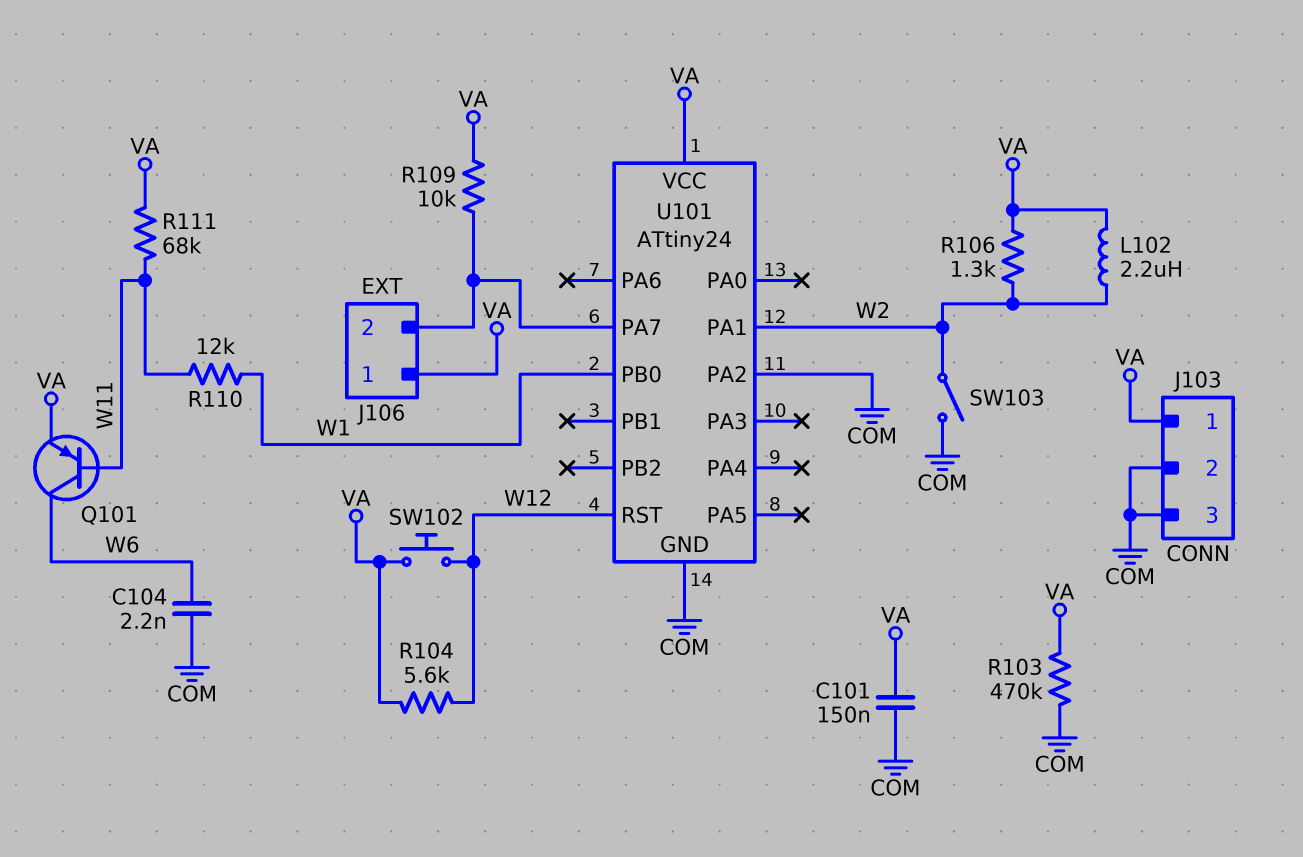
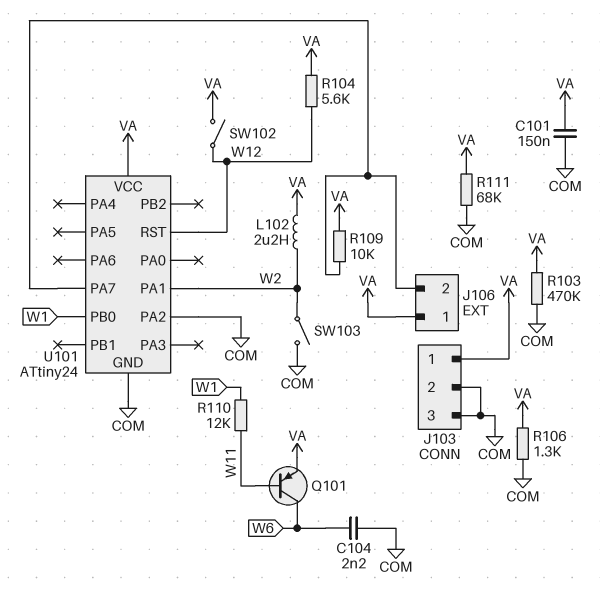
R106: 1.3k (VA, W2) -> 1.3k (COM, VA)
R111: 68k (VA, W11) -> 68k (COM, VA)
SW102: button (VA, W12) -> switch (VA, W12)

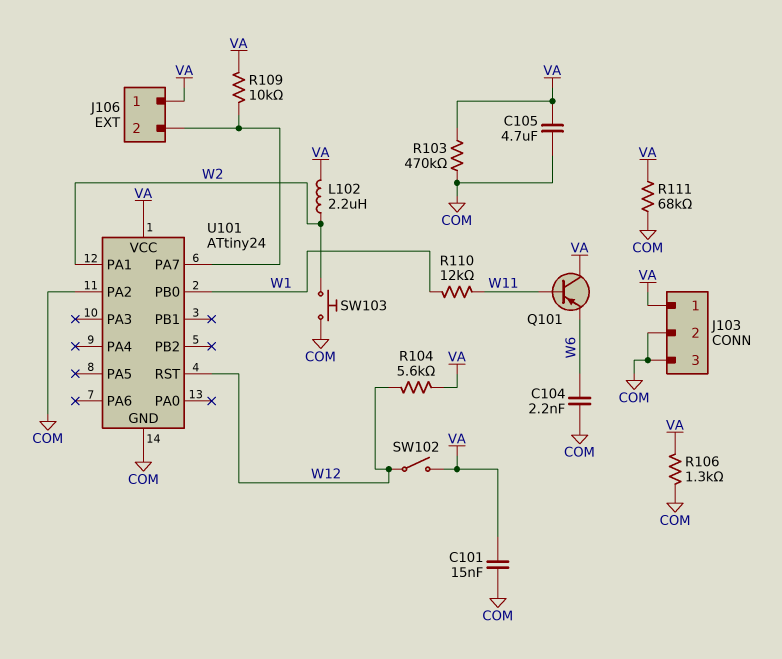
C101: 150nF (COM, VA) -> 15nF (COM, VA)
C105: none -> 4.7uF (COM, VA)
Q101: PNP (B W11, C W6, E VA) -> PNP (B W11, C VA, E W6)
SW103: switch (COM, W2) -> button (COM, W2)

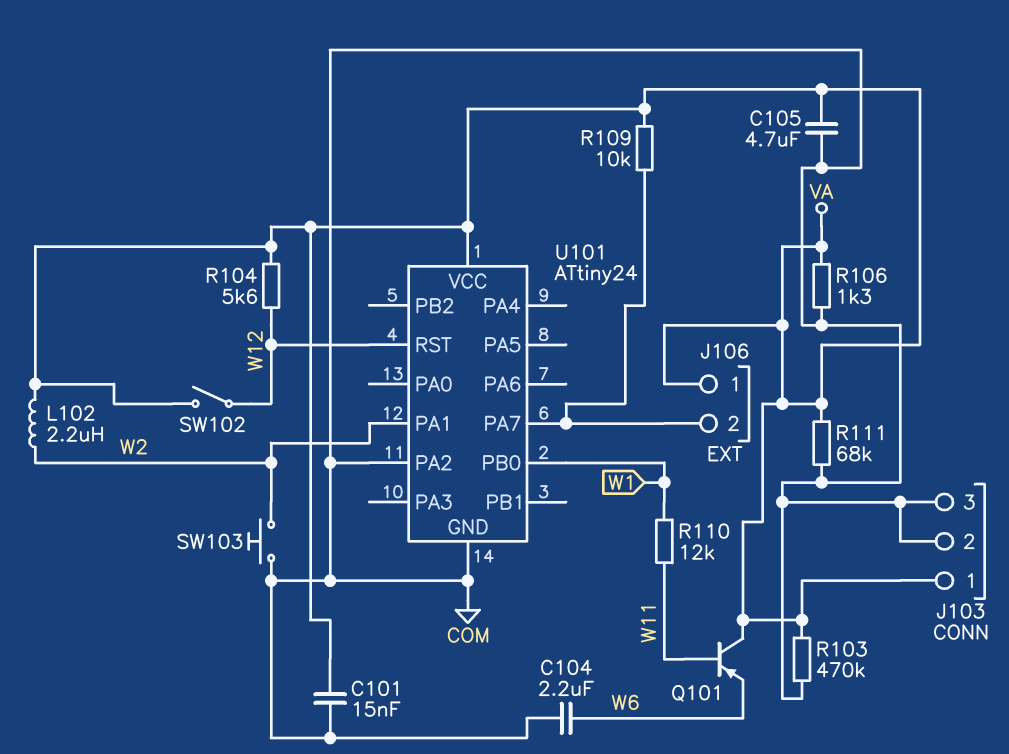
C104: 2.2nF (COM, W6) -> 2.2uF (COM, W6)

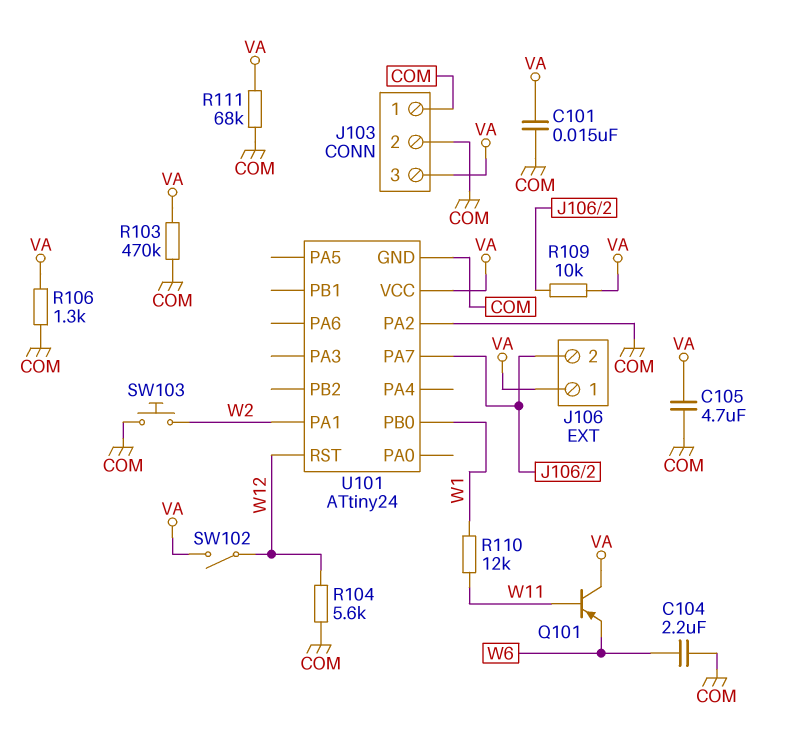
J103 pin 1: VA -> COM
J103 pin 3: COM -> VA
L102: 2.2uH (VA, W2) -> none
R104: 5.6k (VA, W12) -> 5.6k (COM, W12)

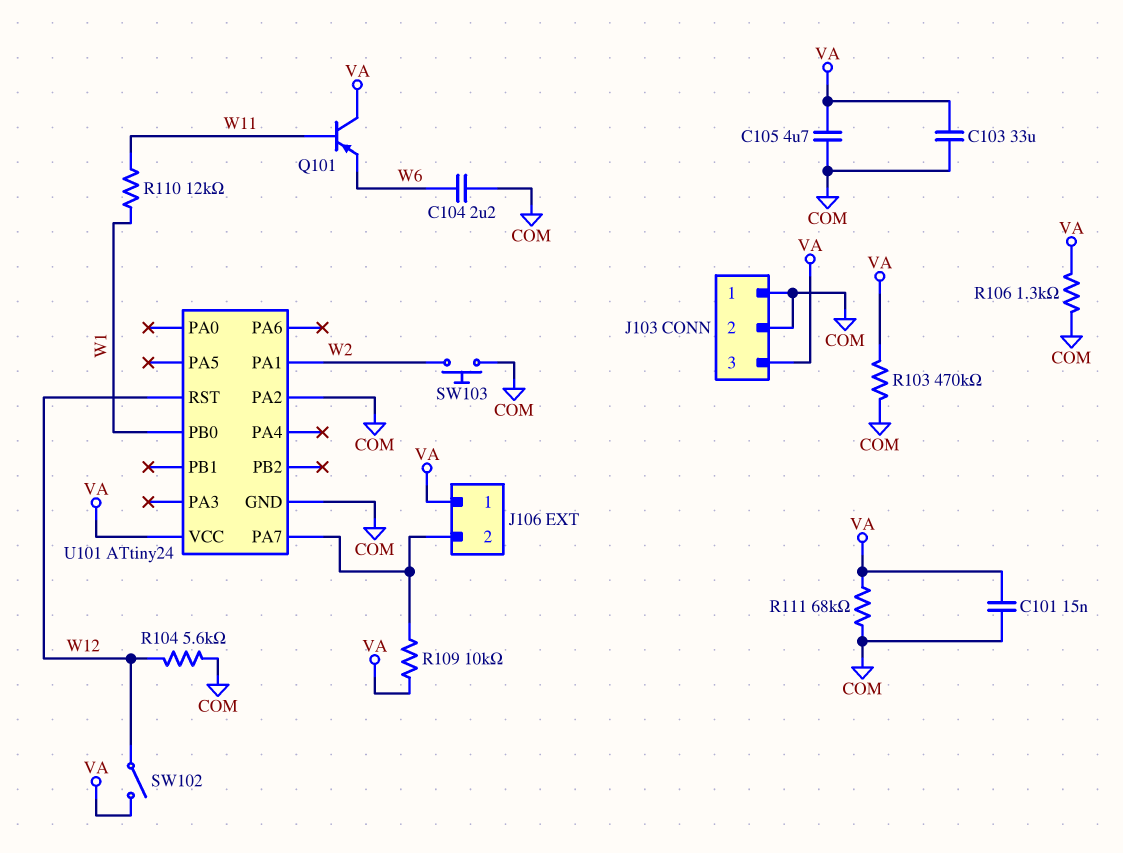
C103: none -> 33uF (COM, VA)

